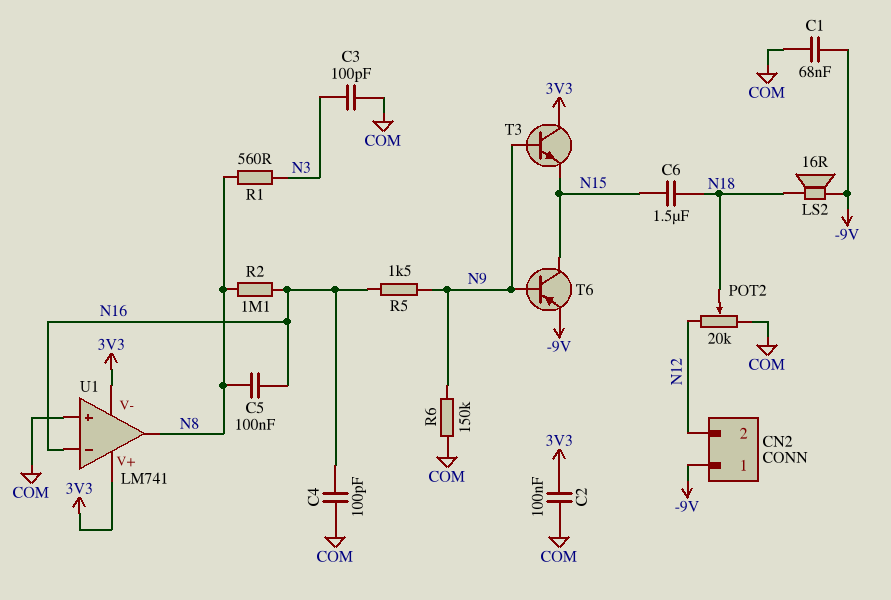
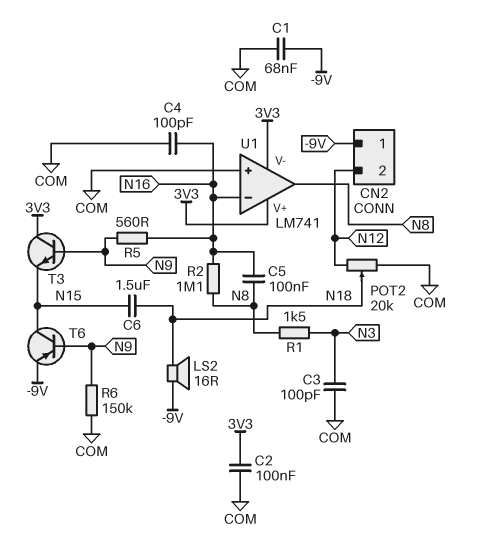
R1: 560 (N3, N8) -> 1.5k (N3, N8)
R5: 1.5k (N9, N16) -> 560 (N9, N16)

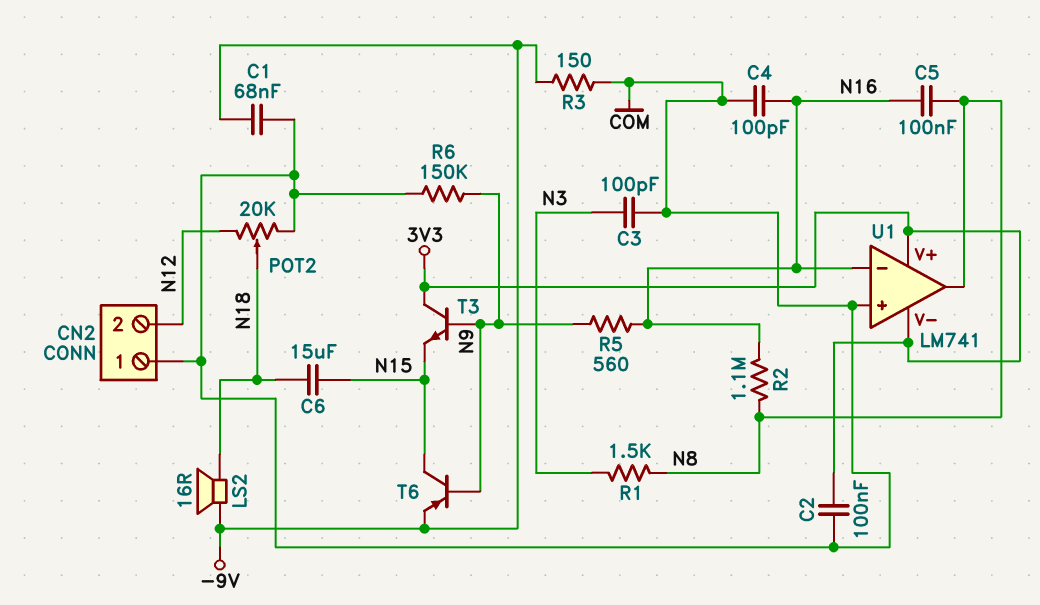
C6: 1.5uF (N15, N18) -> 15uF (N15, N18)
CN2 pin 1: -9V -> COM
R3: none -> 150 (-9V, COM)

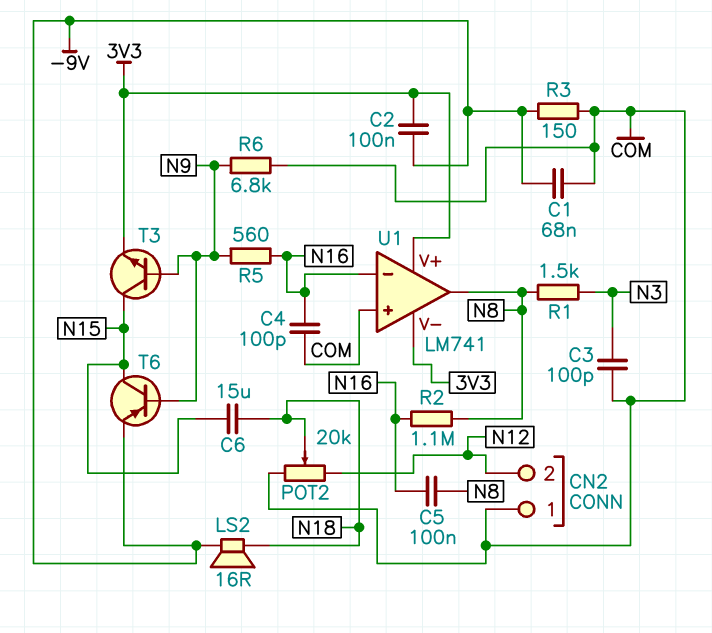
C2: 100nF (3V3, COM) -> 100nF (-9V, 3V3)
R6: 150k (COM, N9) -> 6.8k (COM, N9)
T3: NPN (B N9, C 3V3, E N15) -> NPN (B N9, C N15, E 3V3)

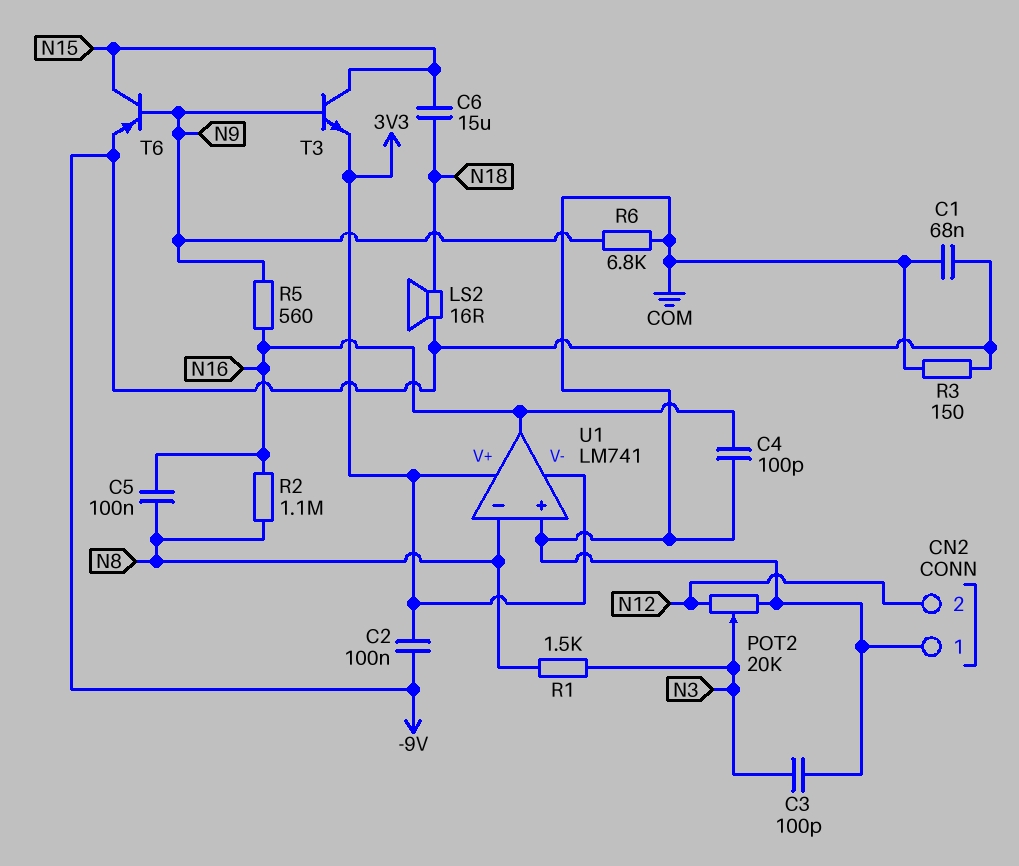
POT2: 20k (COM, N12, wiper N18) -> 20k (COM, N12, wiper N3)
U1 pin in-: N16 -> N8
U1 pin out: N8 -> N16

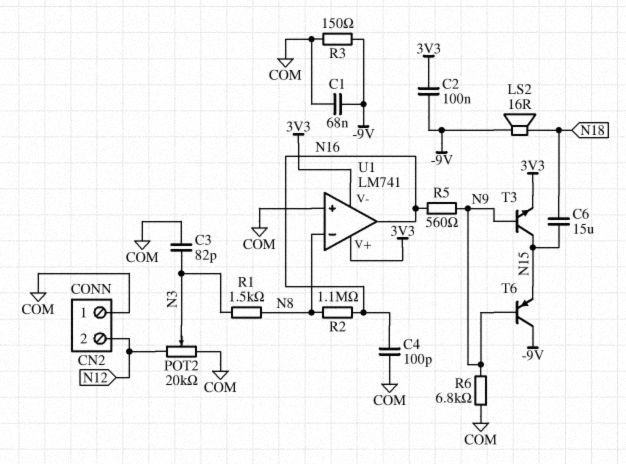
C3: 100pF (COM, N3) -> 82pF (COM, N3)
C5: 100nF (N8, N16) -> none
T6: PNP (B N9, C N15, E -9V) -> PNP (B N9, C -9V, E N15)

